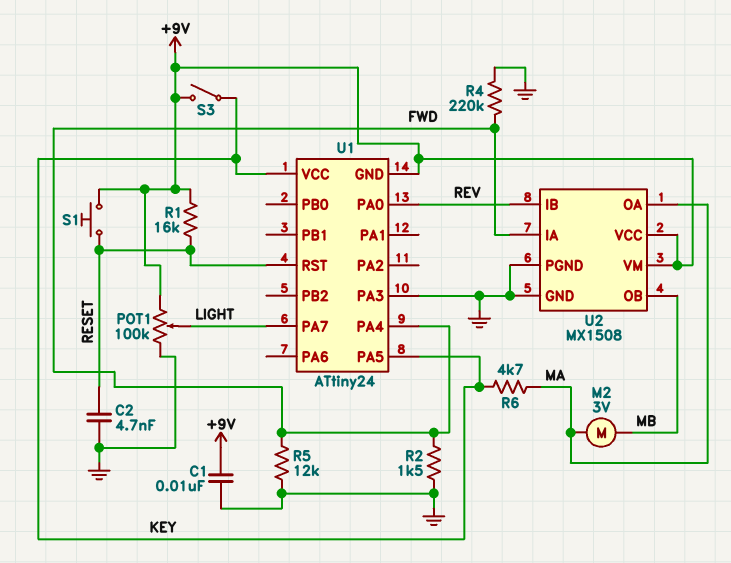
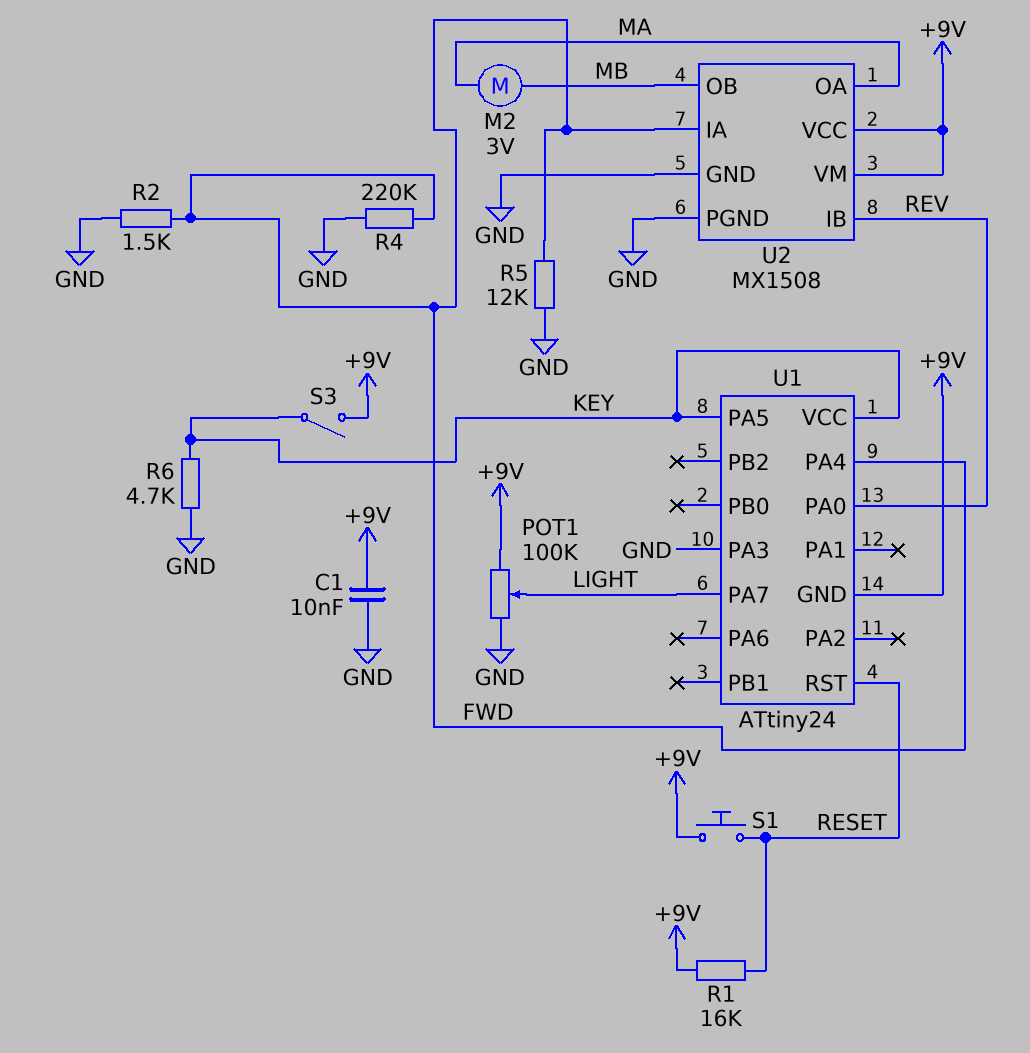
C2: 4.7nF (GND, RESET) -> none
R6: 4.7k (KEY, MA) -> 4.7k (GND, KEY)

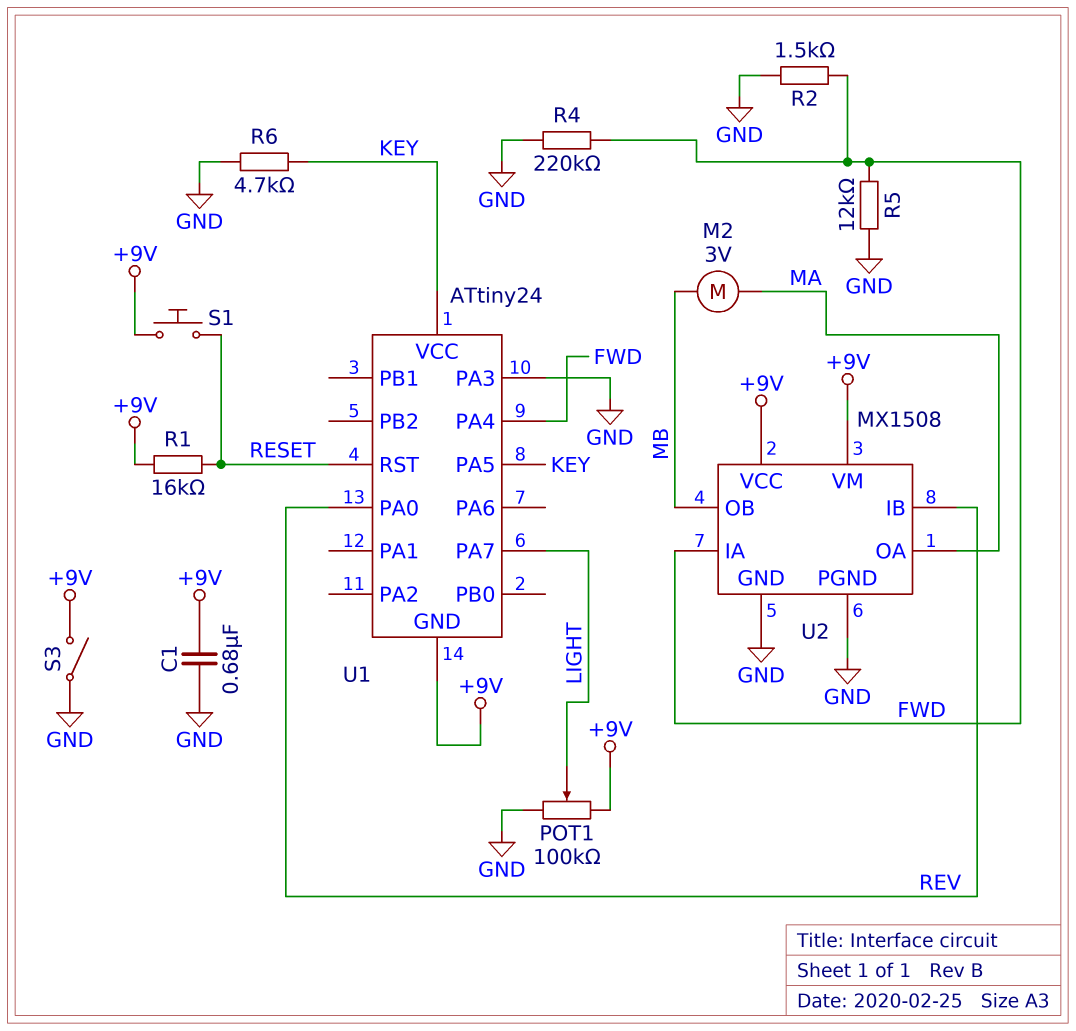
C1: 10nF (+9V, GND) -> 680nF (+9V, GND)
S3: switch (+9V, KEY) -> switch (+9V, GND)

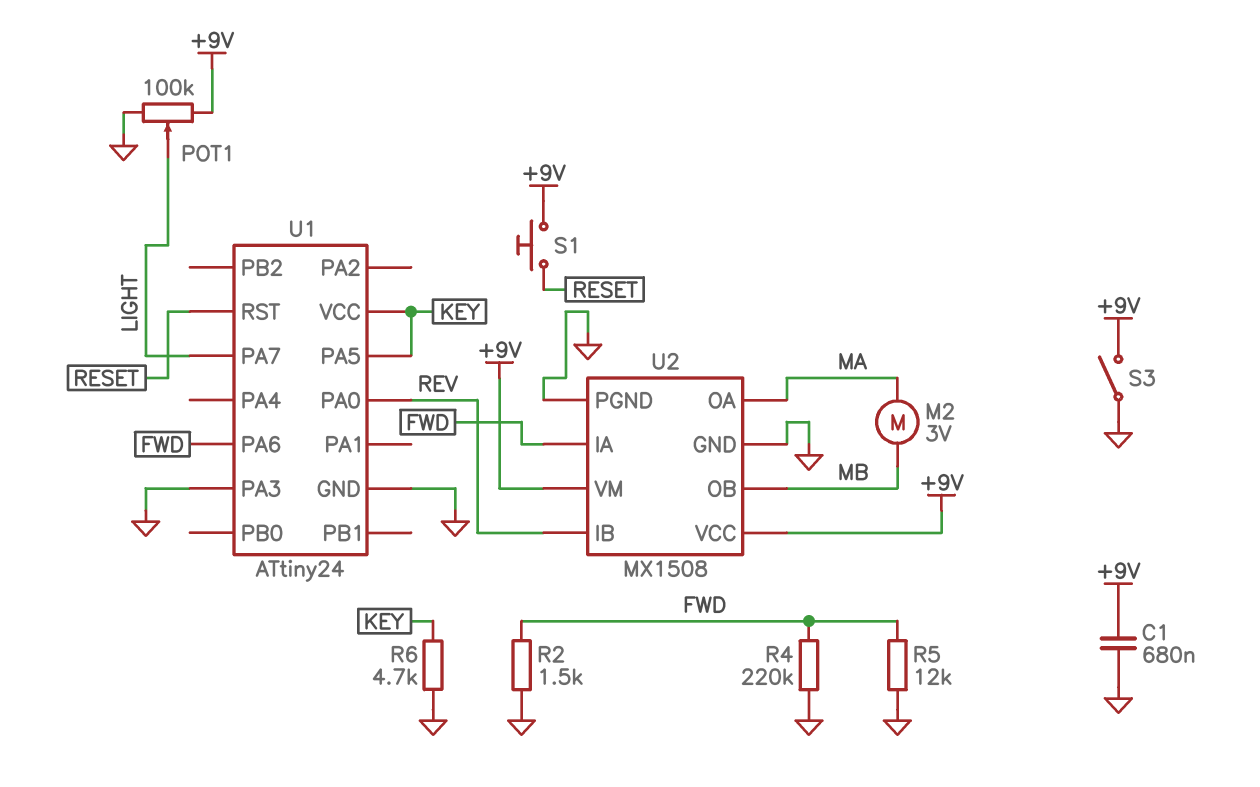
R1: 16k (+9V, RESET) -> none
U1 pin GND: +9V -> GND
U1 pin PA4: FWD -> none
U1 pin PA6: none -> FWD

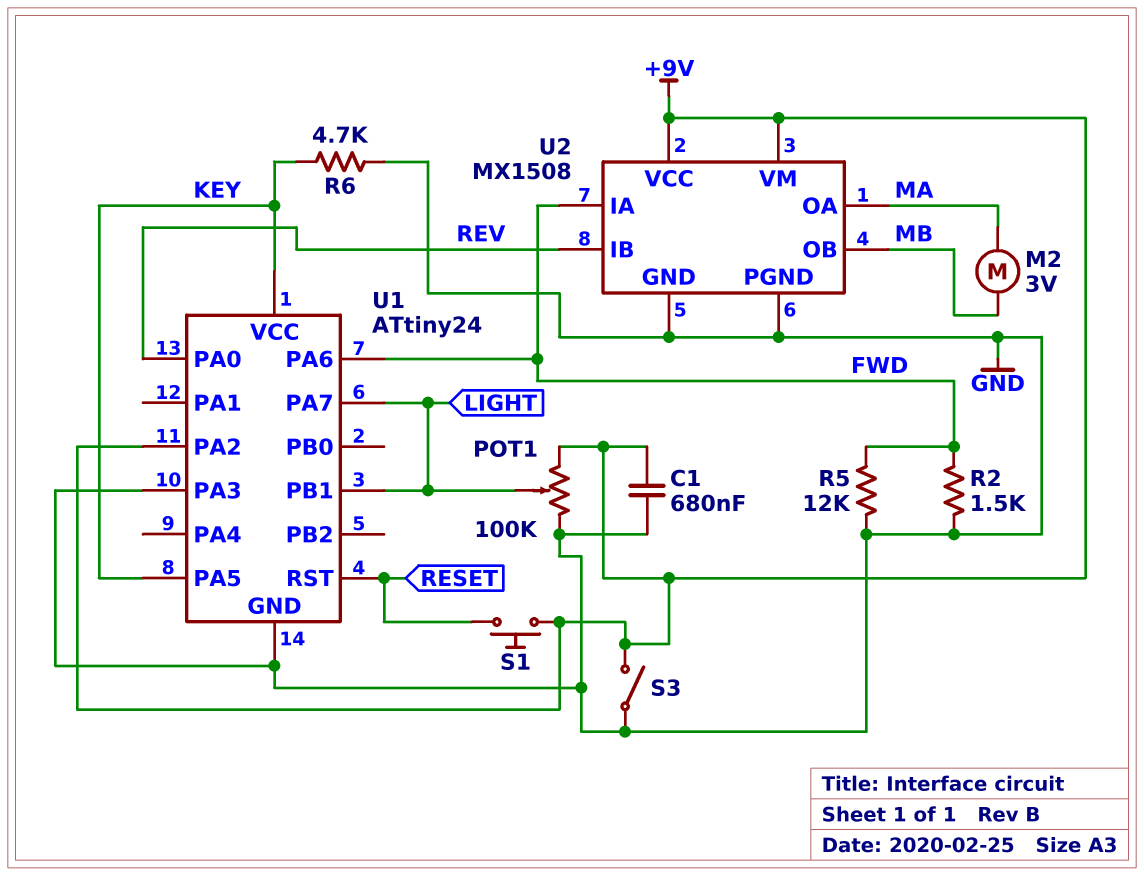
R4: 220k (FWD, GND) -> none
U1 pin PA2: none -> +9V
U1 pin PB1: none -> LIGHT

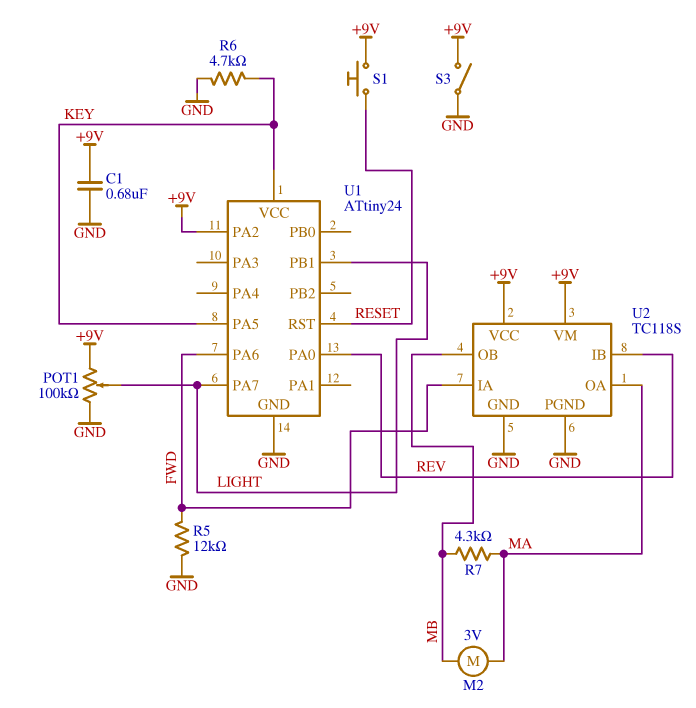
R2: 1.5k (FWD, GND) -> none
R7: none -> 4.3k (MA, MB)
U1 pin PA3: GND -> none
U2: MX1508 -> TC118S

